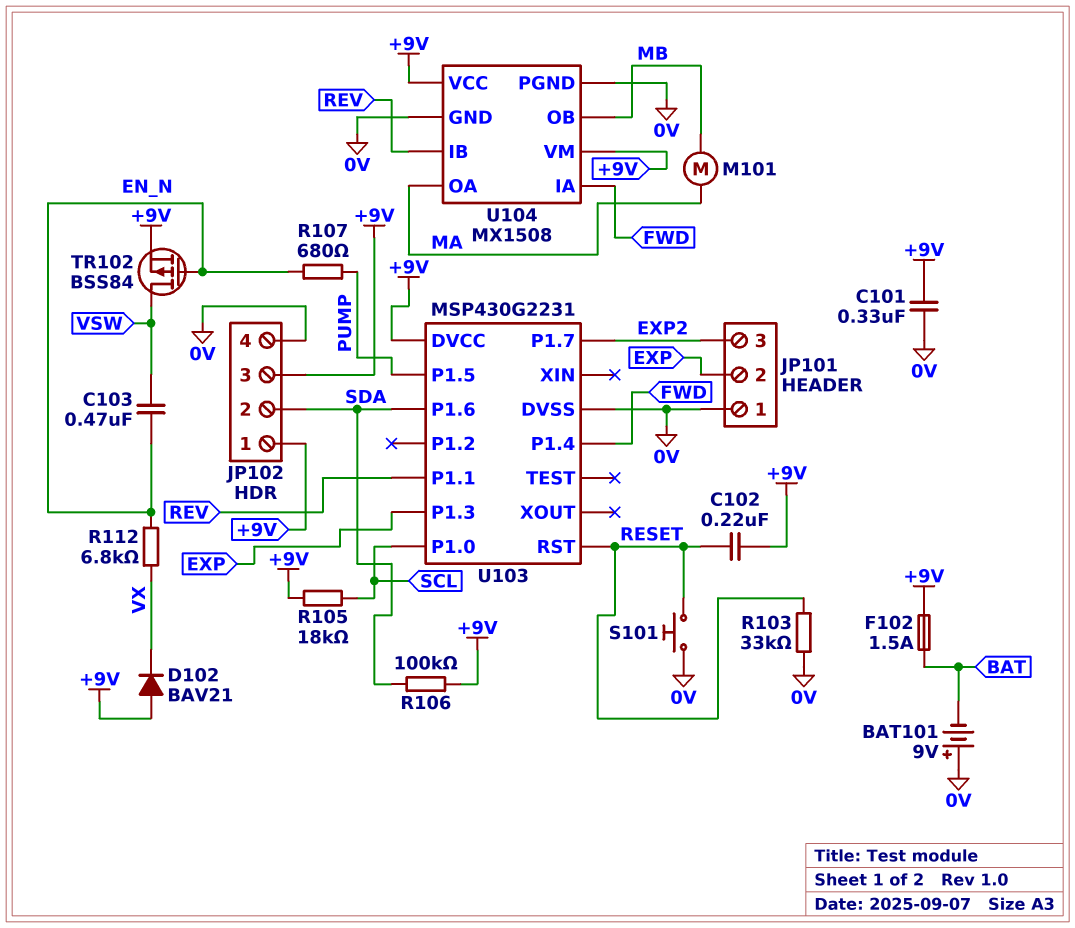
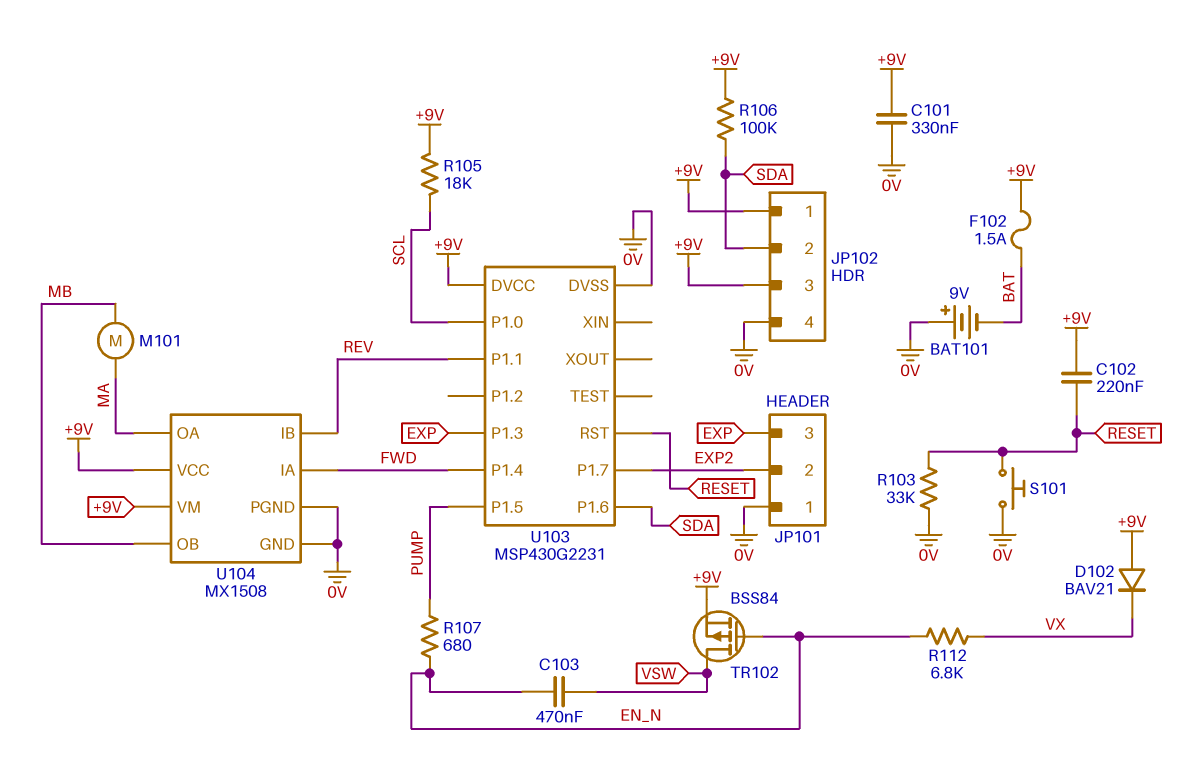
JP101 pin 2: EXP -> EXP2
JP101 pin 3: EXP2 -> EXP

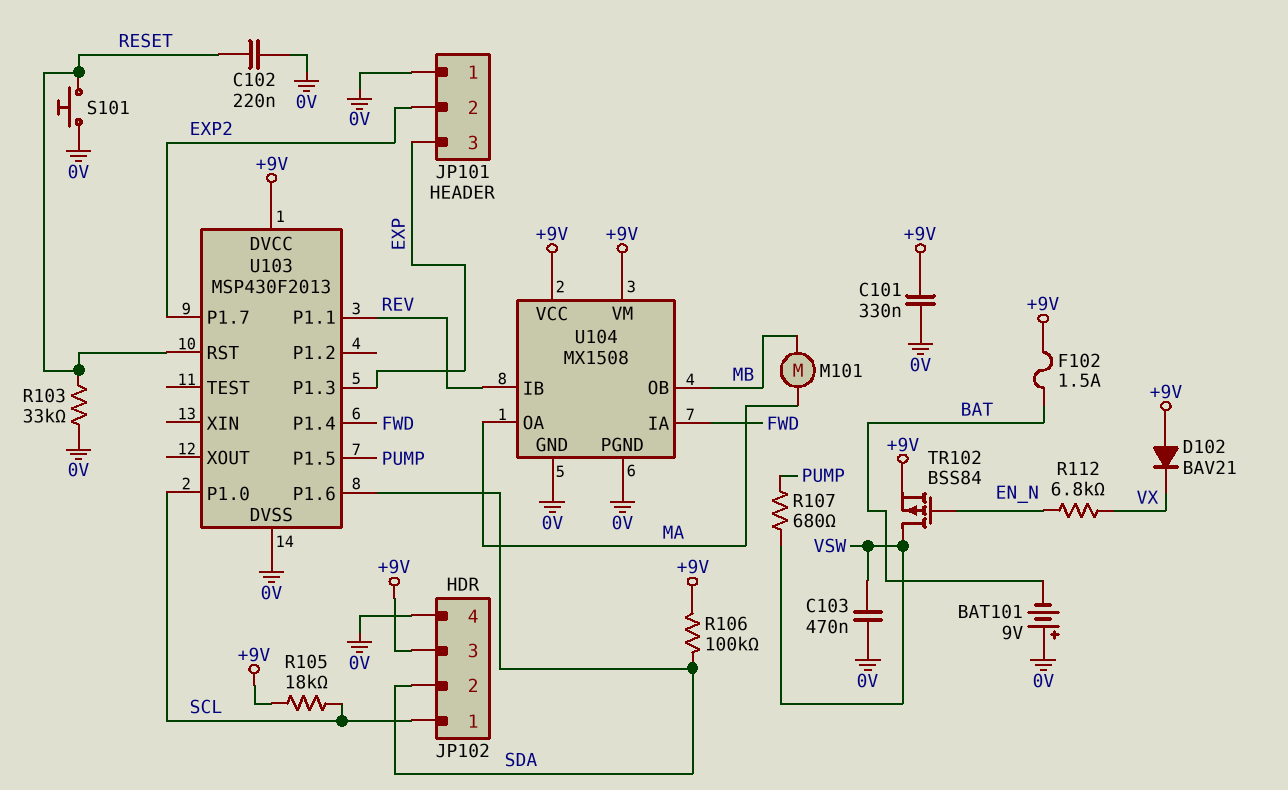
C102: 220nF (+9V, RESET) -> 220nF (0V, RESET)
C103: 470nF (EN_N, VSW) -> 470nF (0V, VSW)
JP102 pin 1: +9V -> SCL
R107: 680 (EN_N, PUMP) -> 680 (PUMP, VSW)
U103: MSP430G2231 -> MSP430F2013

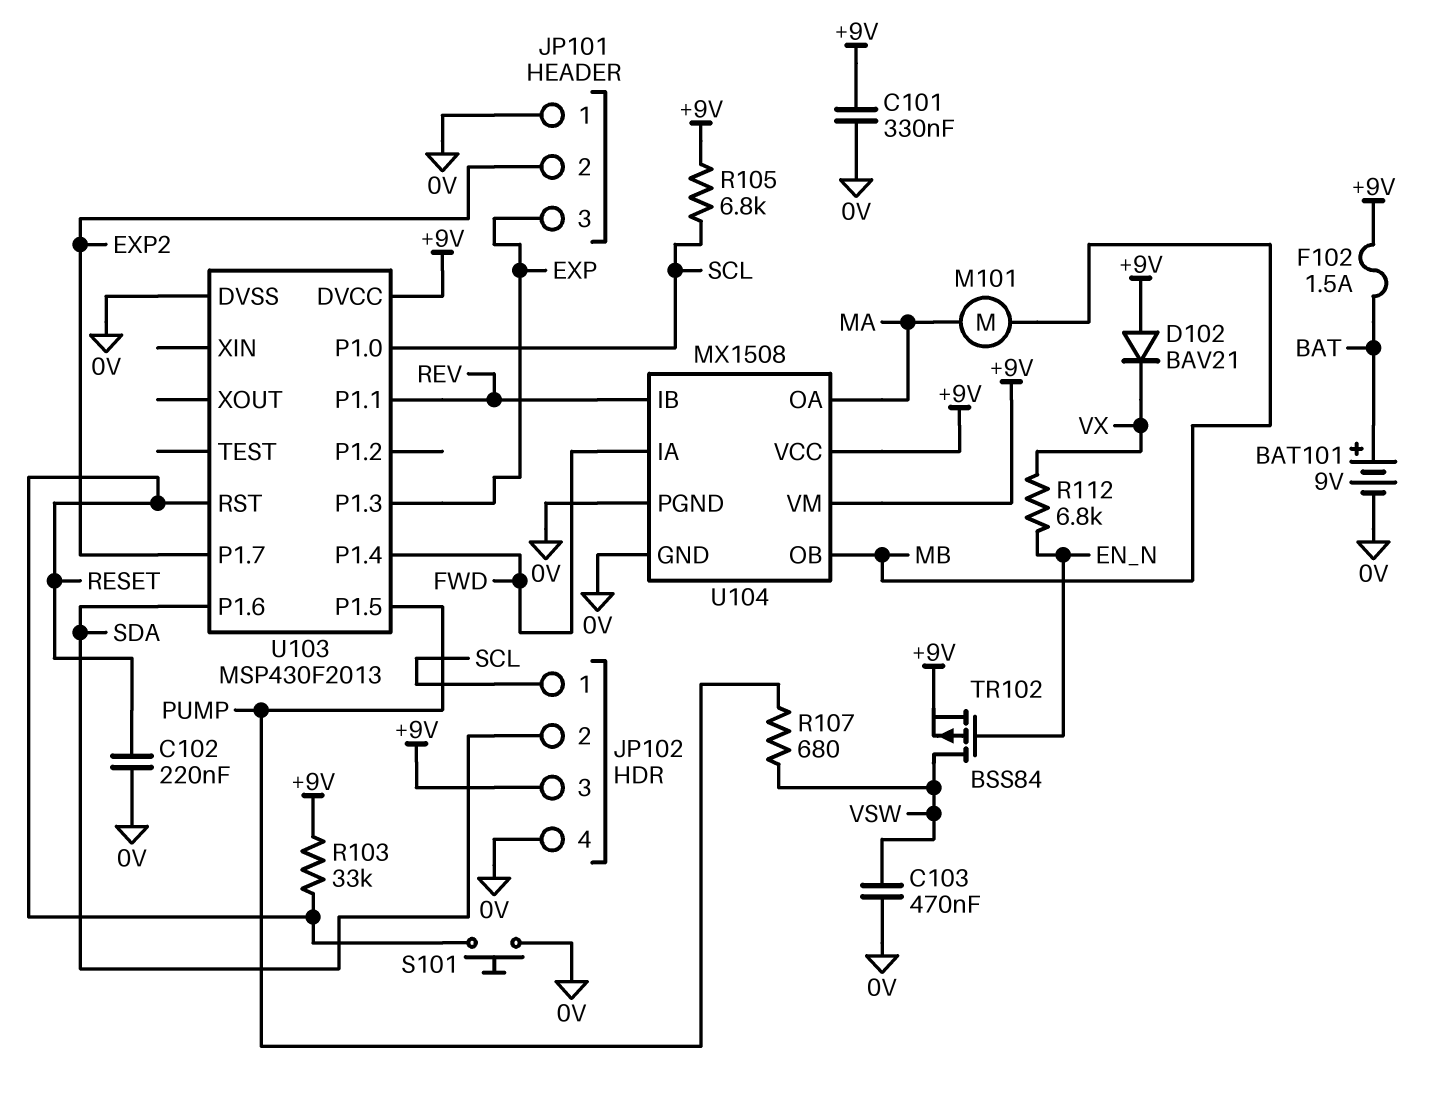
BAT101: 9V (plus 0V, minus BAT) -> 9V (plus BAT, minus 0V)
R103: 33k (0V, RESET) -> 33k (+9V, RESET)
R105: 18k (+9V, SCL) -> 6.8k (+9V, SCL)
R106: 100k (+9V, SDA) -> none

